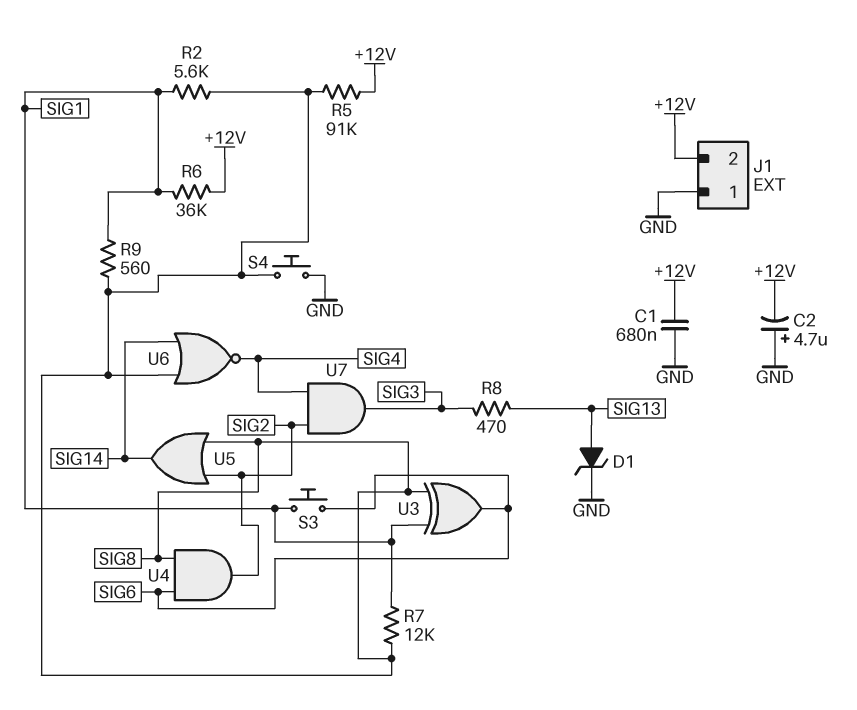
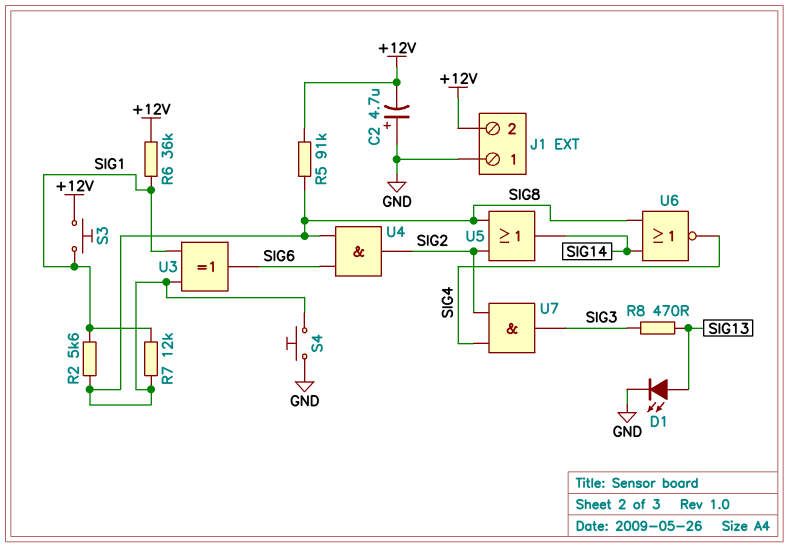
C1: 680nF (+12V, GND) -> none
D1: zener (A SIG13, K GND) -> LED (A SIG13, K GND)
R9: 560 (SIG1, SIG8) -> none
S3: button (SIG1, SIG6) -> button (+12V, SIG1)

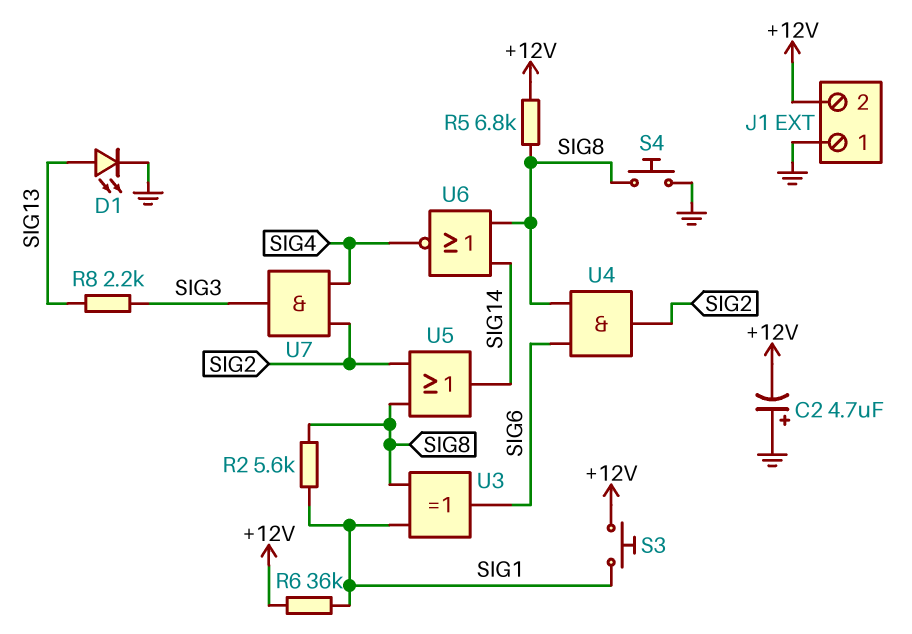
R5: 91k (+12V, SIG8) -> 6.8k (+12V, SIG8)
R7: 12k (SIG1, SIG8) -> none
R8: 470 (SIG3, SIG13) -> 2.2k (SIG3, SIG13)

